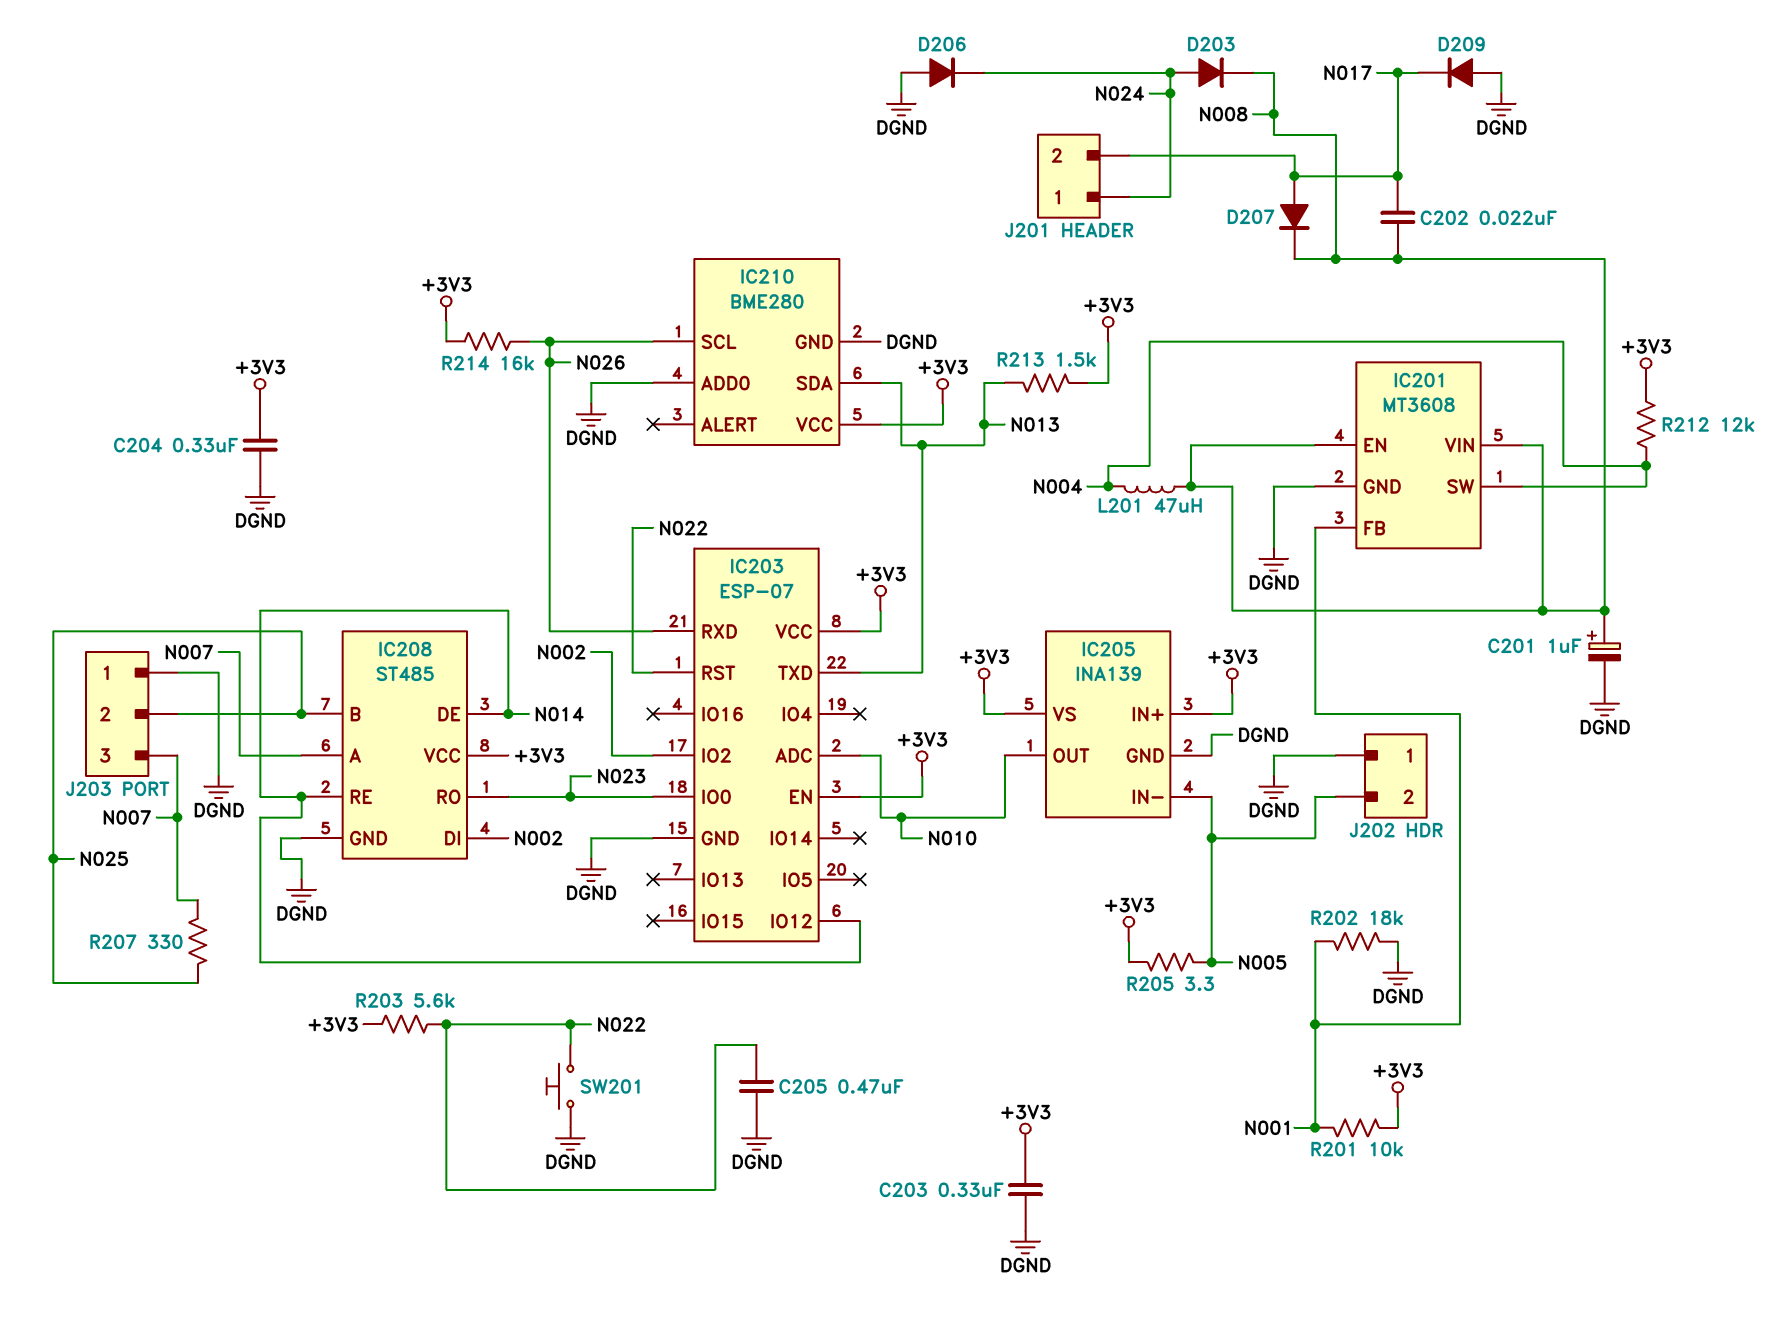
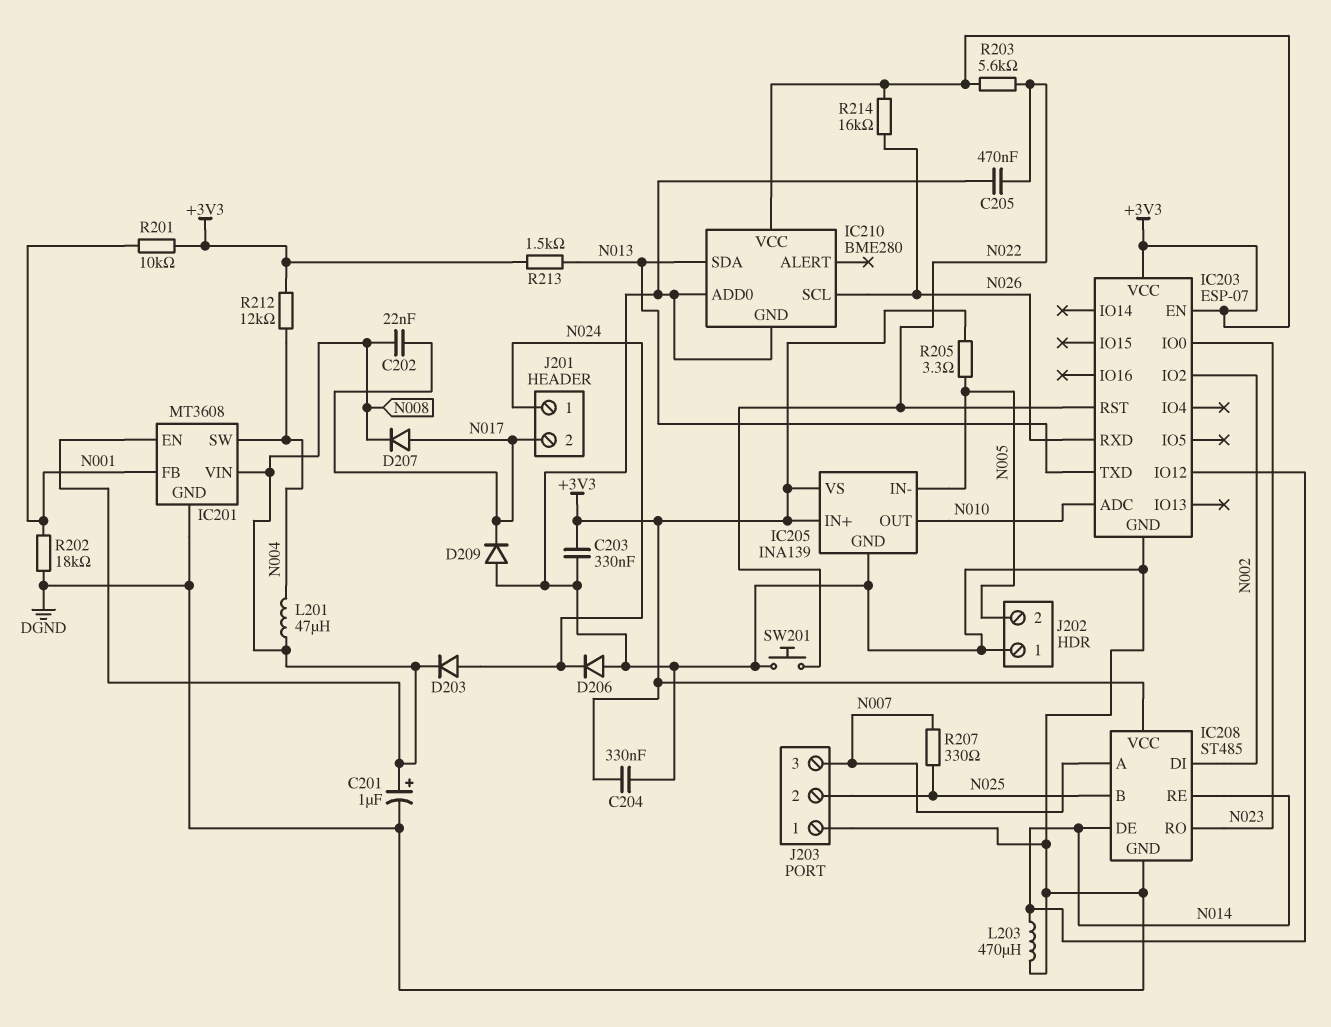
L203: none -> 470uH (DGND, N014)

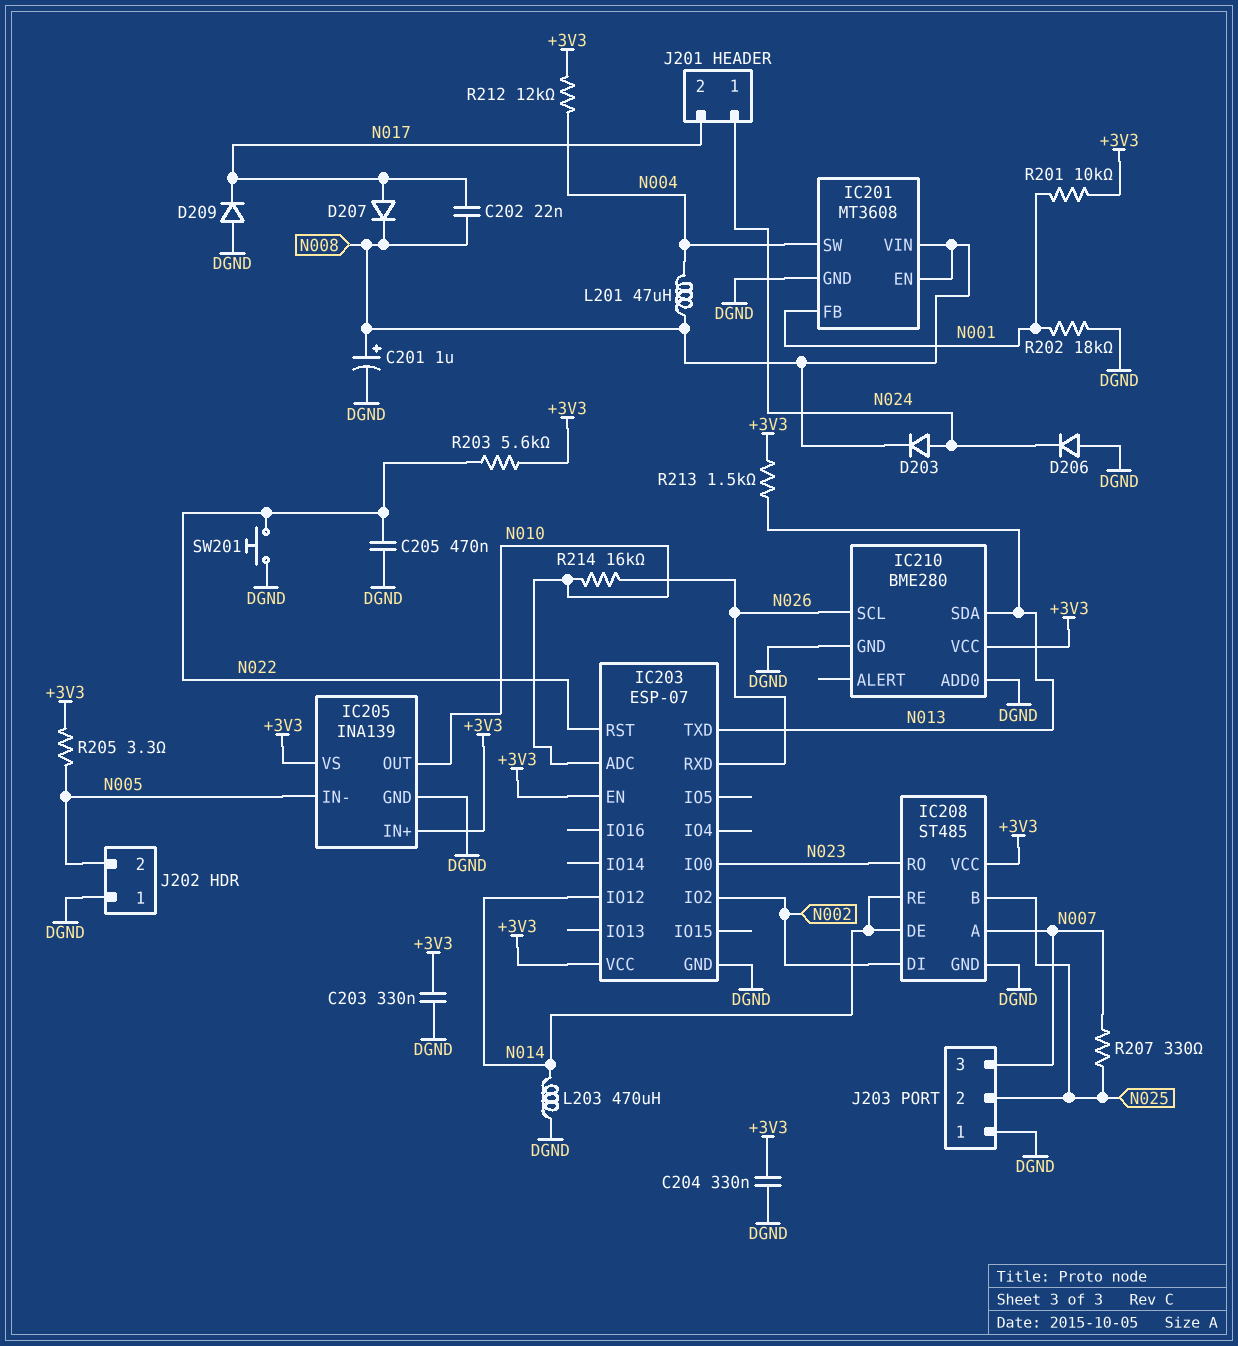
R214: 16k (+3V3, N026) -> 16k (N010, N026)

